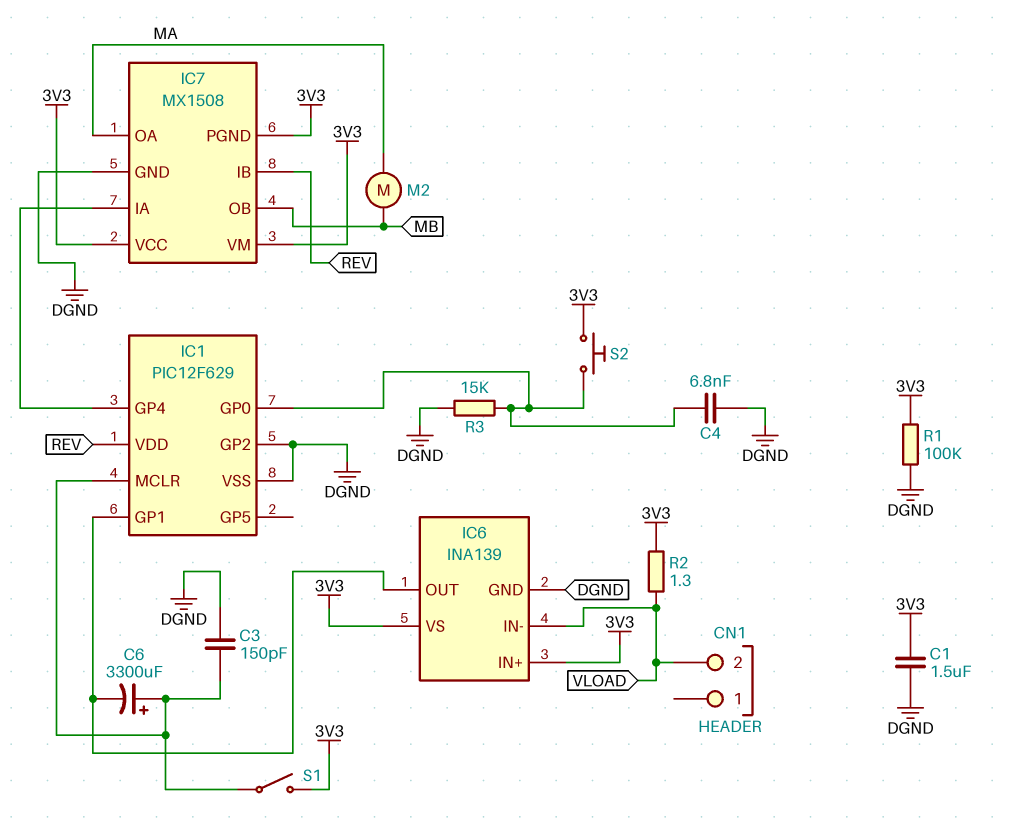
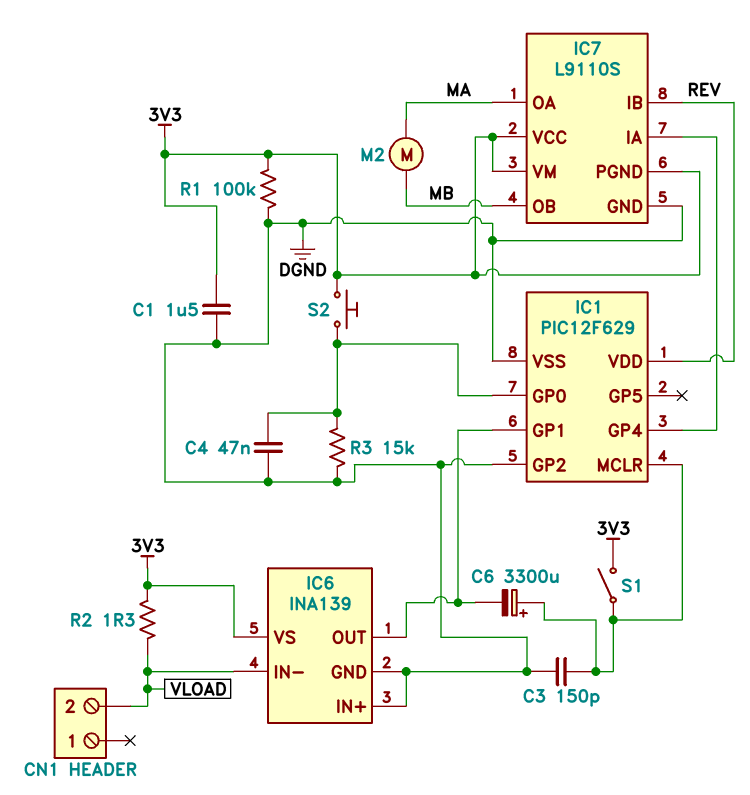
C4: 6.8nF (DGND, IC1/GP0) -> 47nF (DGND, IC1/GP0)
IC6 pin IN+: 3V3 -> DGND
IC7: MX1508 -> L9110S

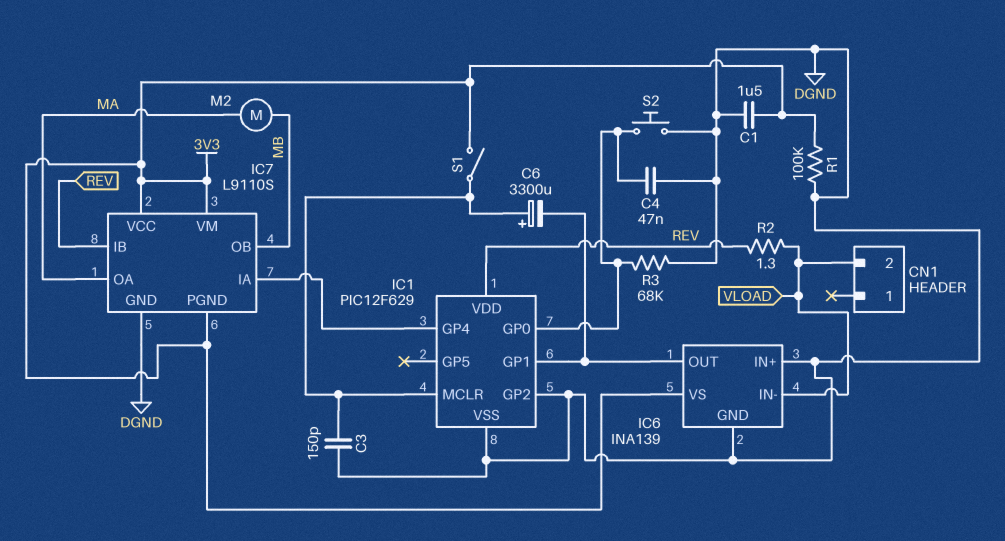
R2: 1.3 (3V3, VLOAD) -> 1.3 (REV, VLOAD)
R3: 15k (DGND, IC1/GP0) -> 68k (DGND, IC1/GP0)
S2: button (3V3, IC1/GP0) -> button (DGND, IC1/GP0)

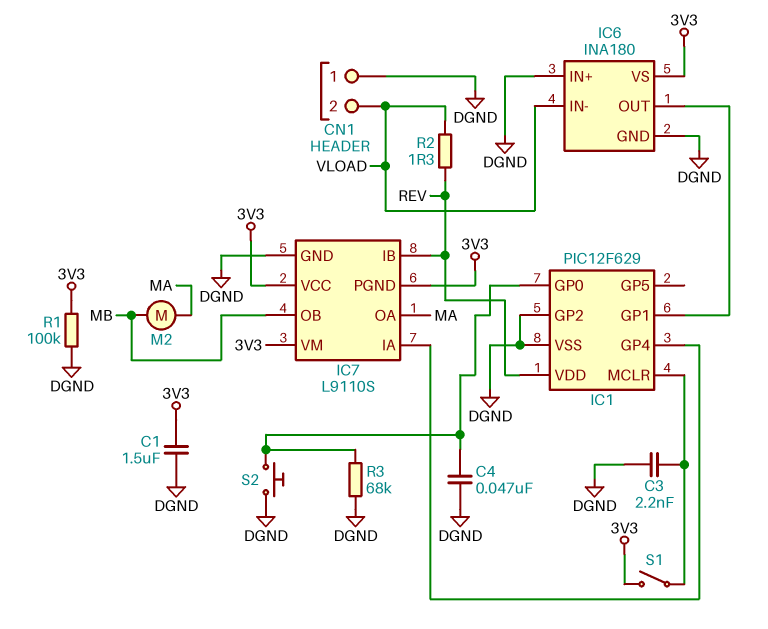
C3: 150pF (DGND, IC1/MCLR) -> 2.2nF (DGND, IC1/MCLR)
C6: 3300uF (plus IC1/MCLR, minus IC1/GP1) -> none
CN1 pin 1: none -> DGND
IC6: INA139 -> INA180

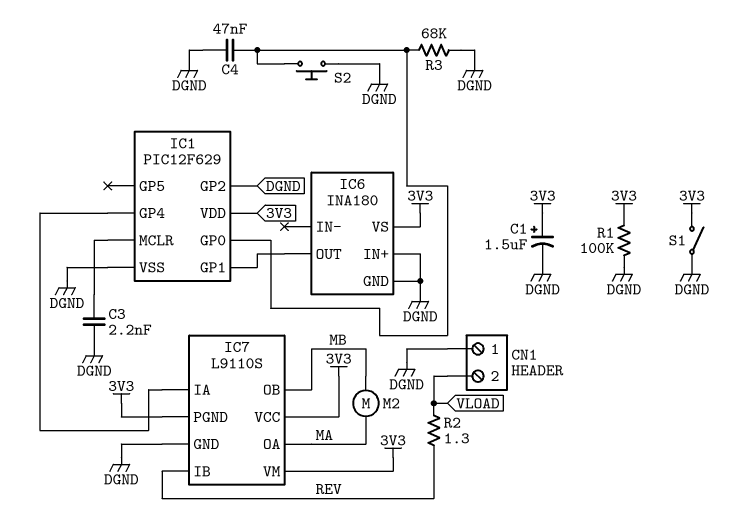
C1: 1.5uF (3V3, DGND) -> 1.5uF (plus 3V3, minus DGND)
IC1 pin VDD: REV -> 3V3
IC6 pin IN-: VLOAD -> none
S1: switch (3V3, IC1/MCLR) -> switch (3V3, DGND)

